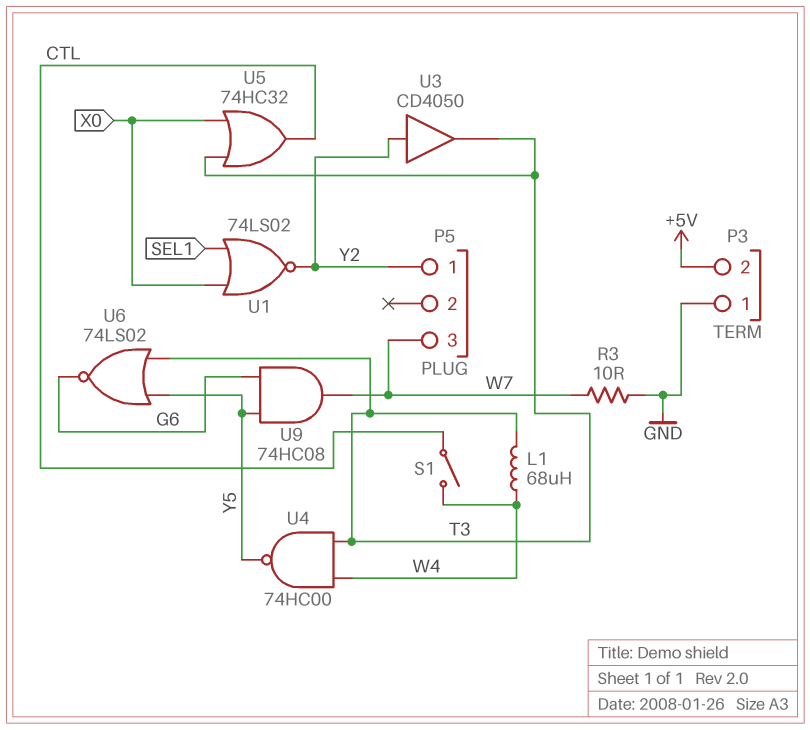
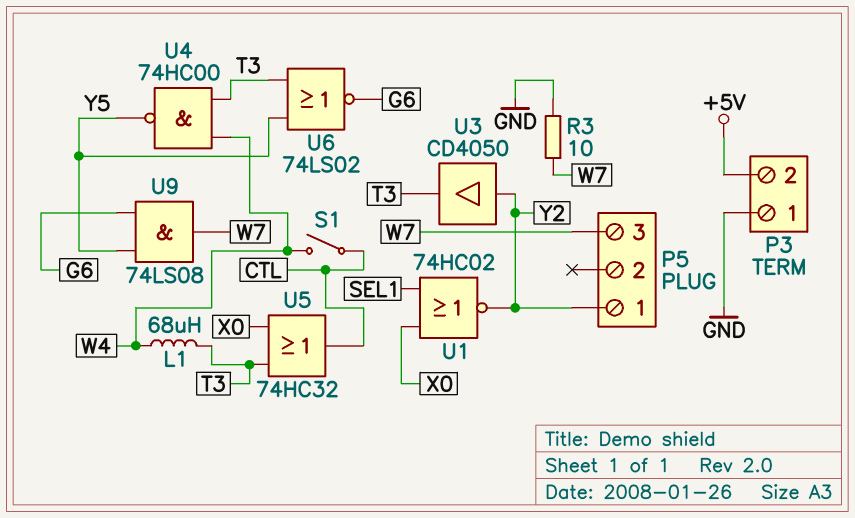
U1: NOR 74LS02 (in SEL1, in X0, out Y2) -> NOR 74HC02 (in SEL1, in X0, out Y2)
U9: AND 74HC08 (in G6, in Y5, out W7) -> AND 74LS08 (in G6, in Y5, out W7)

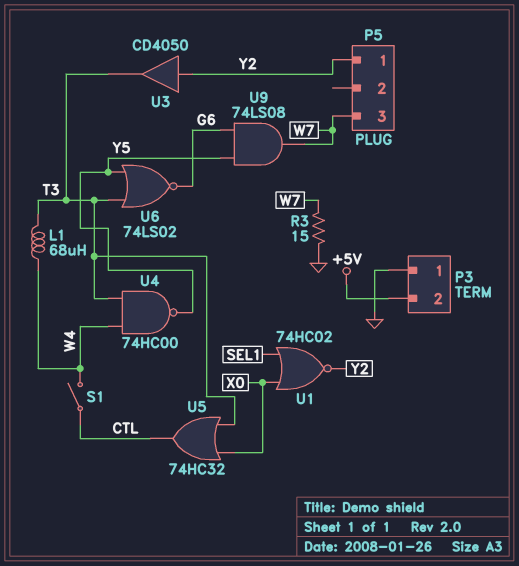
R3: 10 (GND, W7) -> 15 (GND, W7)

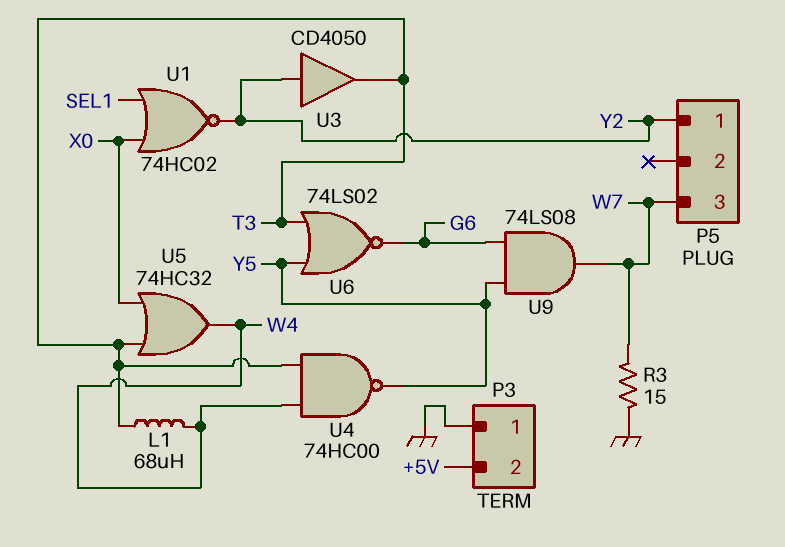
S1: switch (CTL, W4) -> none
U5: OR 74HC32 (in T3, in X0, out CTL) -> OR 74HC32 (in T3, in X0, out W4)

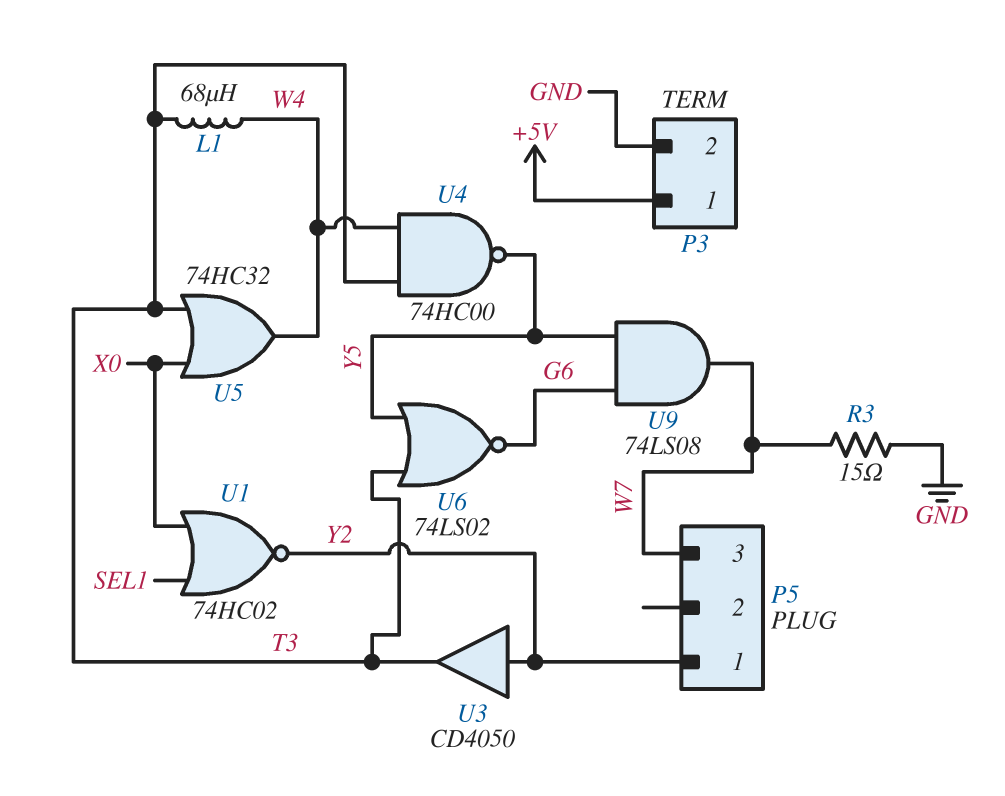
P3 pin 1: GND -> +5V
P3 pin 2: +5V -> GND

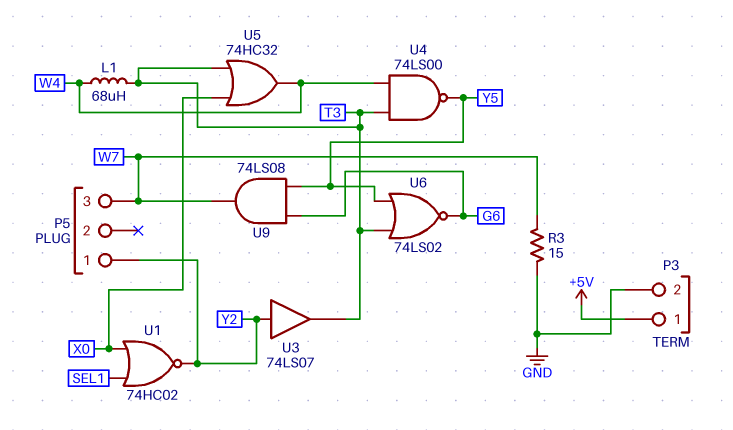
U3: buffer CD4050 (in Y2, out T3) -> buffer 74LS07 (in Y2, out T3)
U4: NAND 74HC00 (in T3, in W4, out Y5) -> NAND 74LS00 (in T3, in W4, out Y5)

